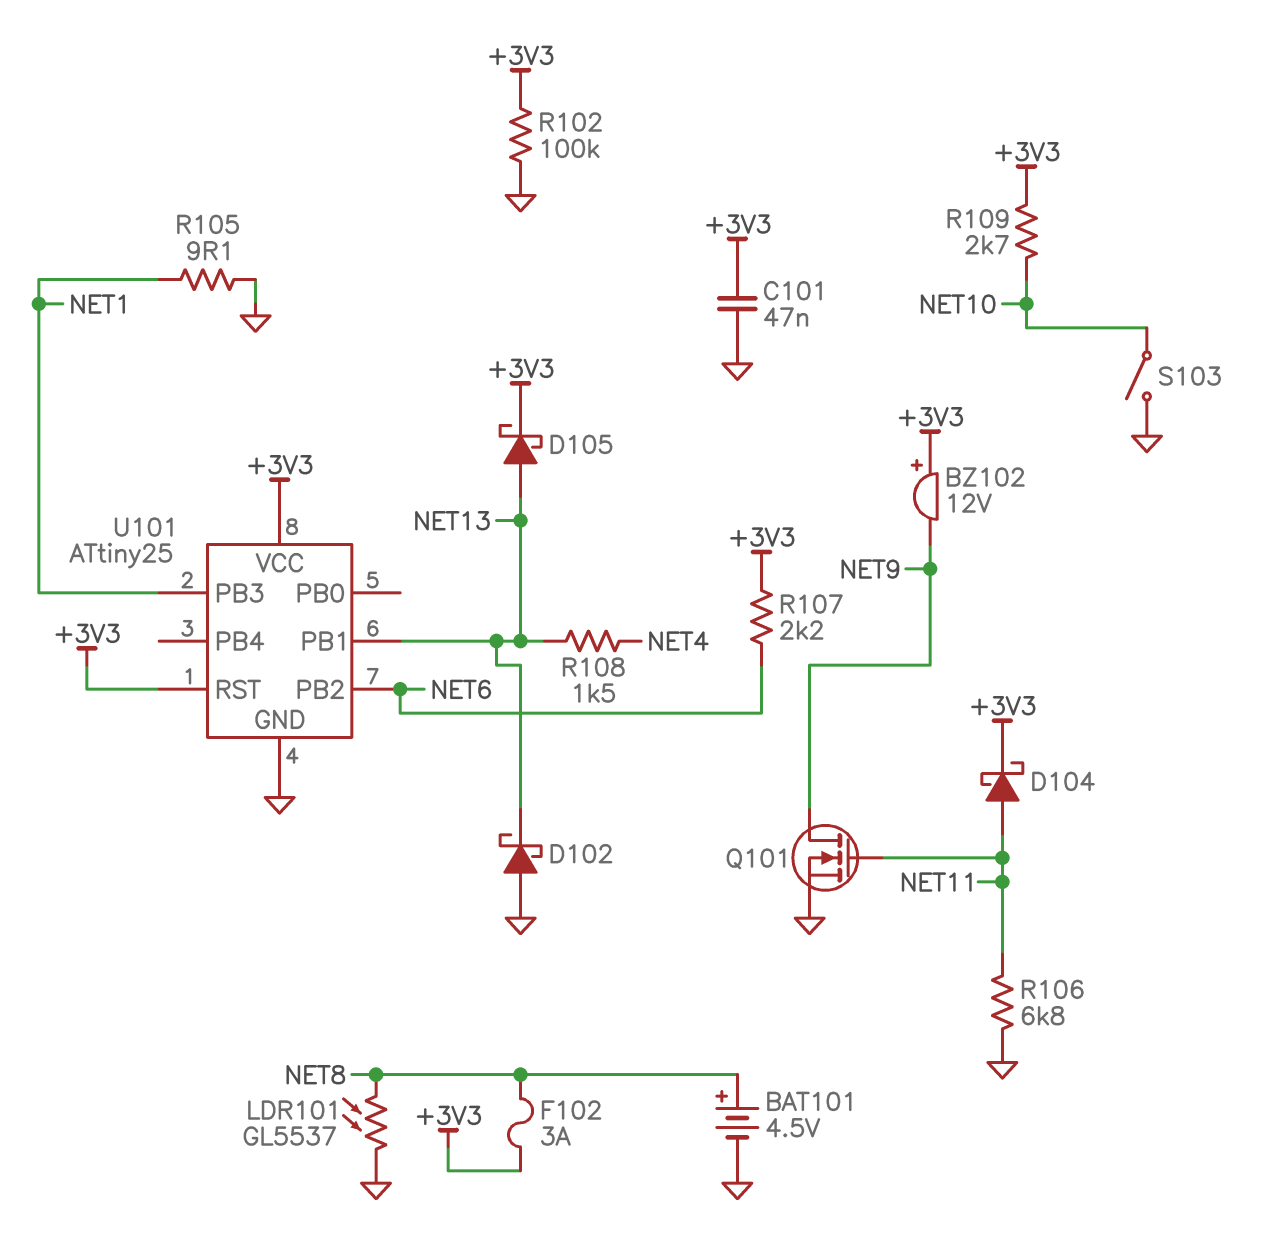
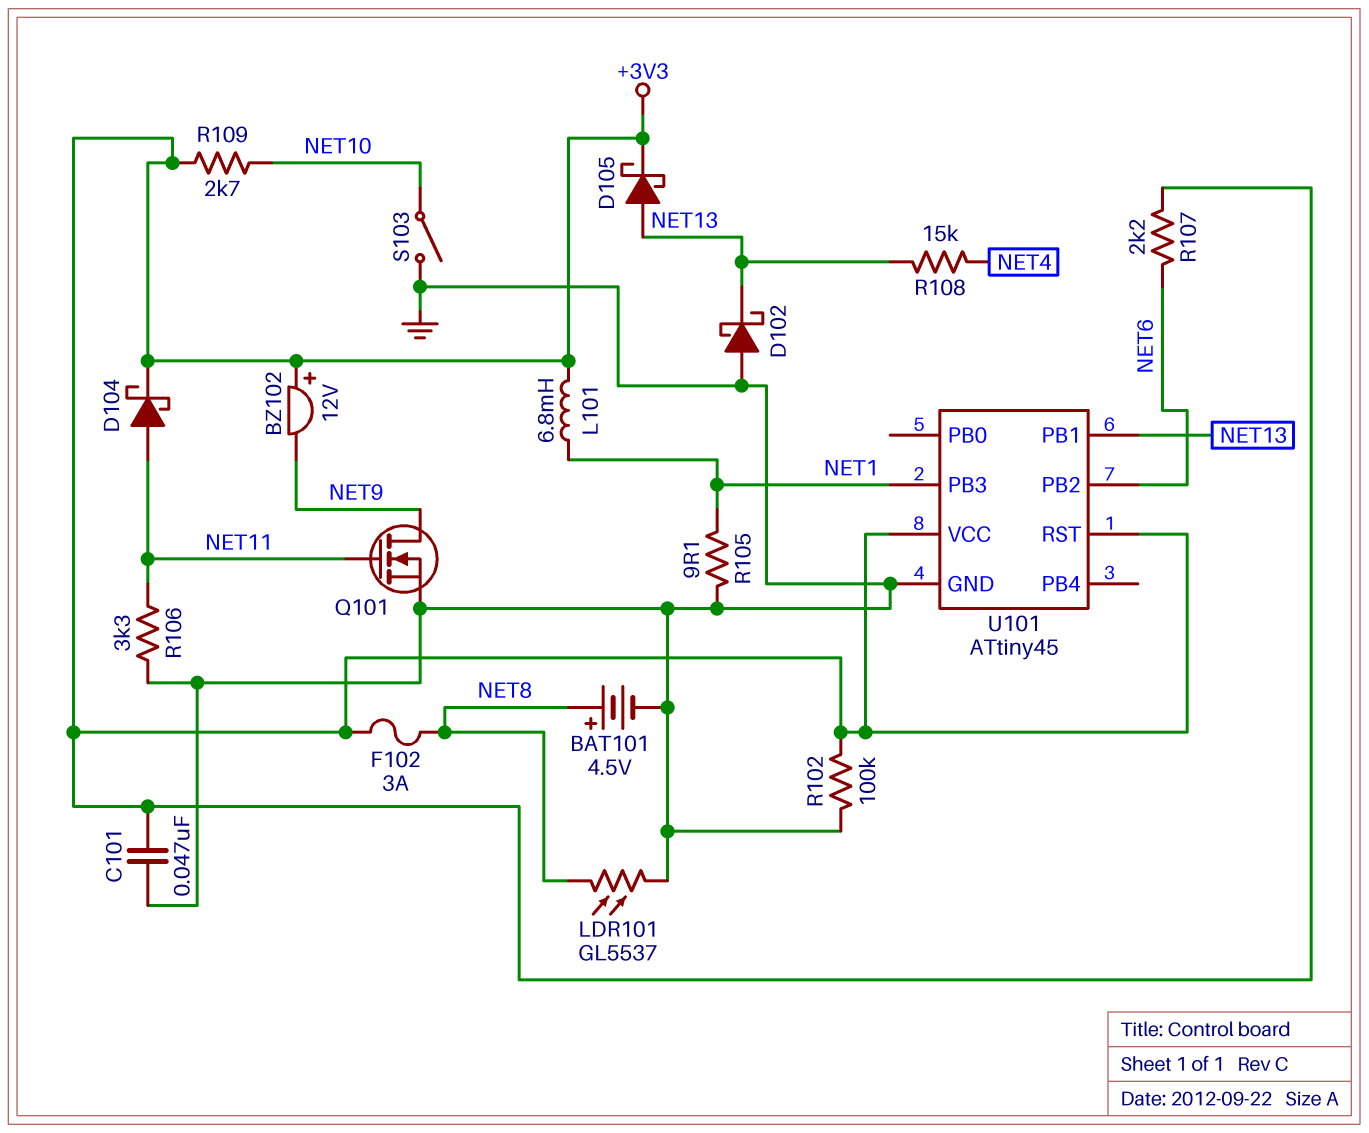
L101: none -> 6.8mH (+3V3, NET1)
R106: 6.8k (GND, NET11) -> 3.3k (GND, NET11)
R108: 1.5k (NET4, NET13) -> 15k (NET4, NET13)
U101: ATtiny25 -> ATtiny45

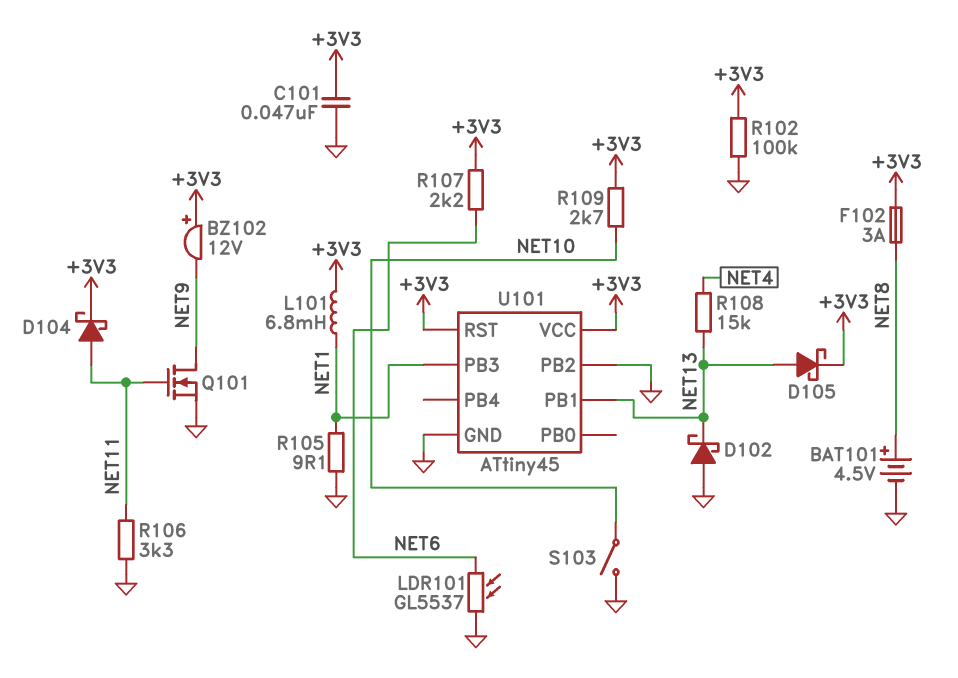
LDR101: GL5537 (GND, NET8) -> GL5537 (GND, NET6)
U101 pin PB2: NET6 -> GND

